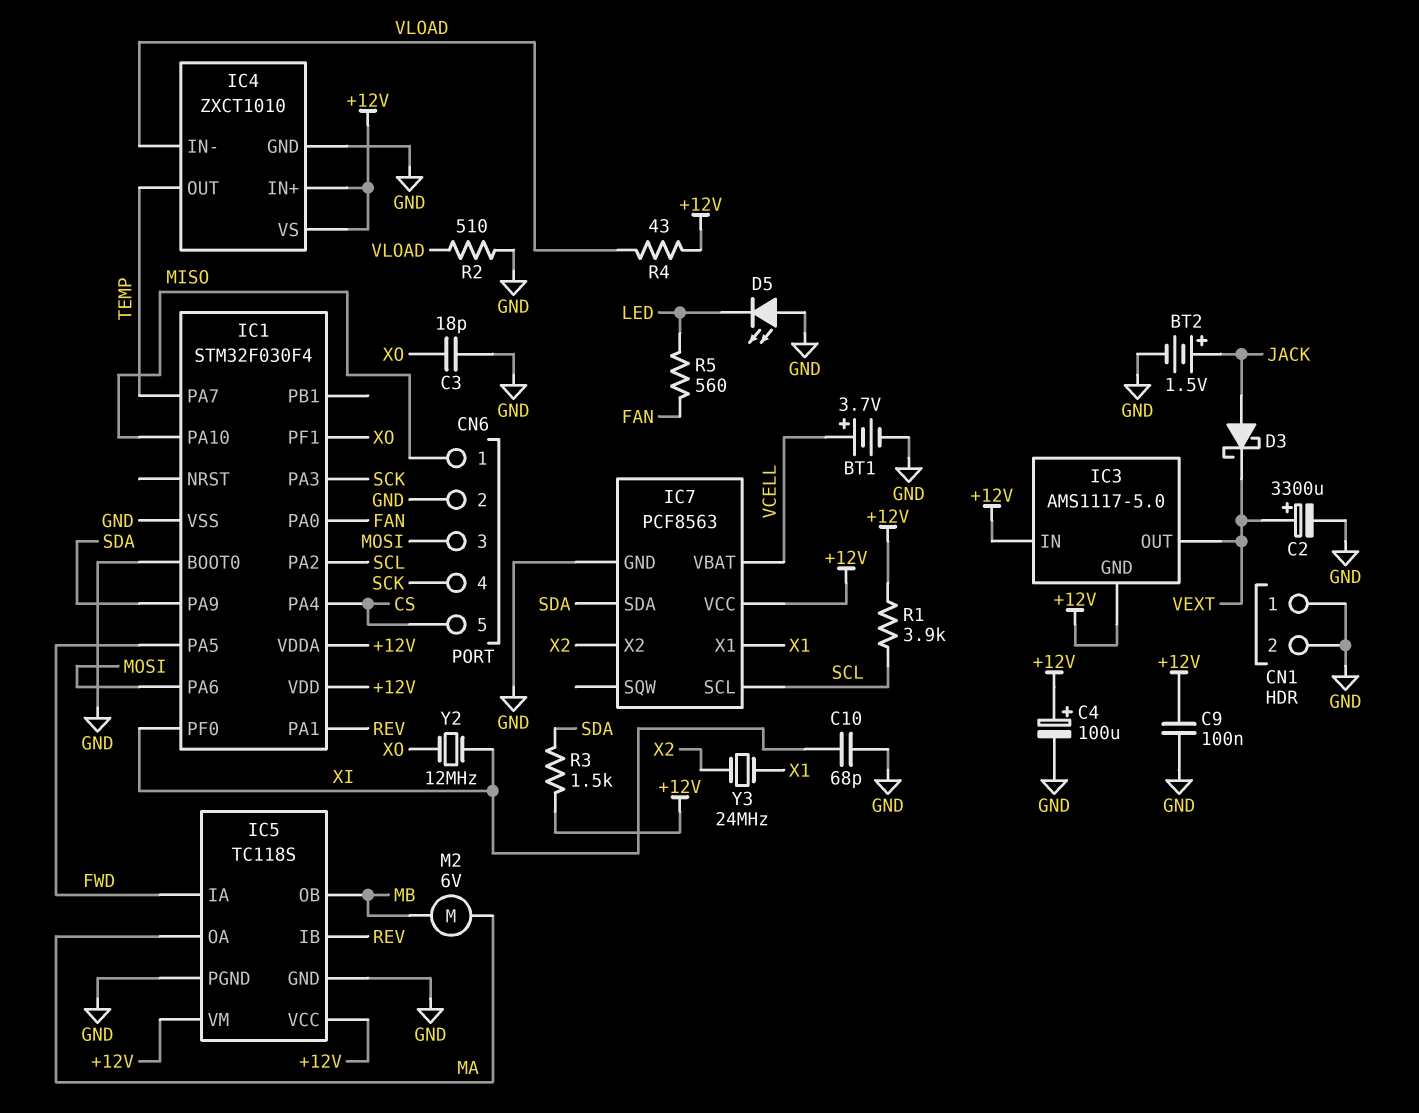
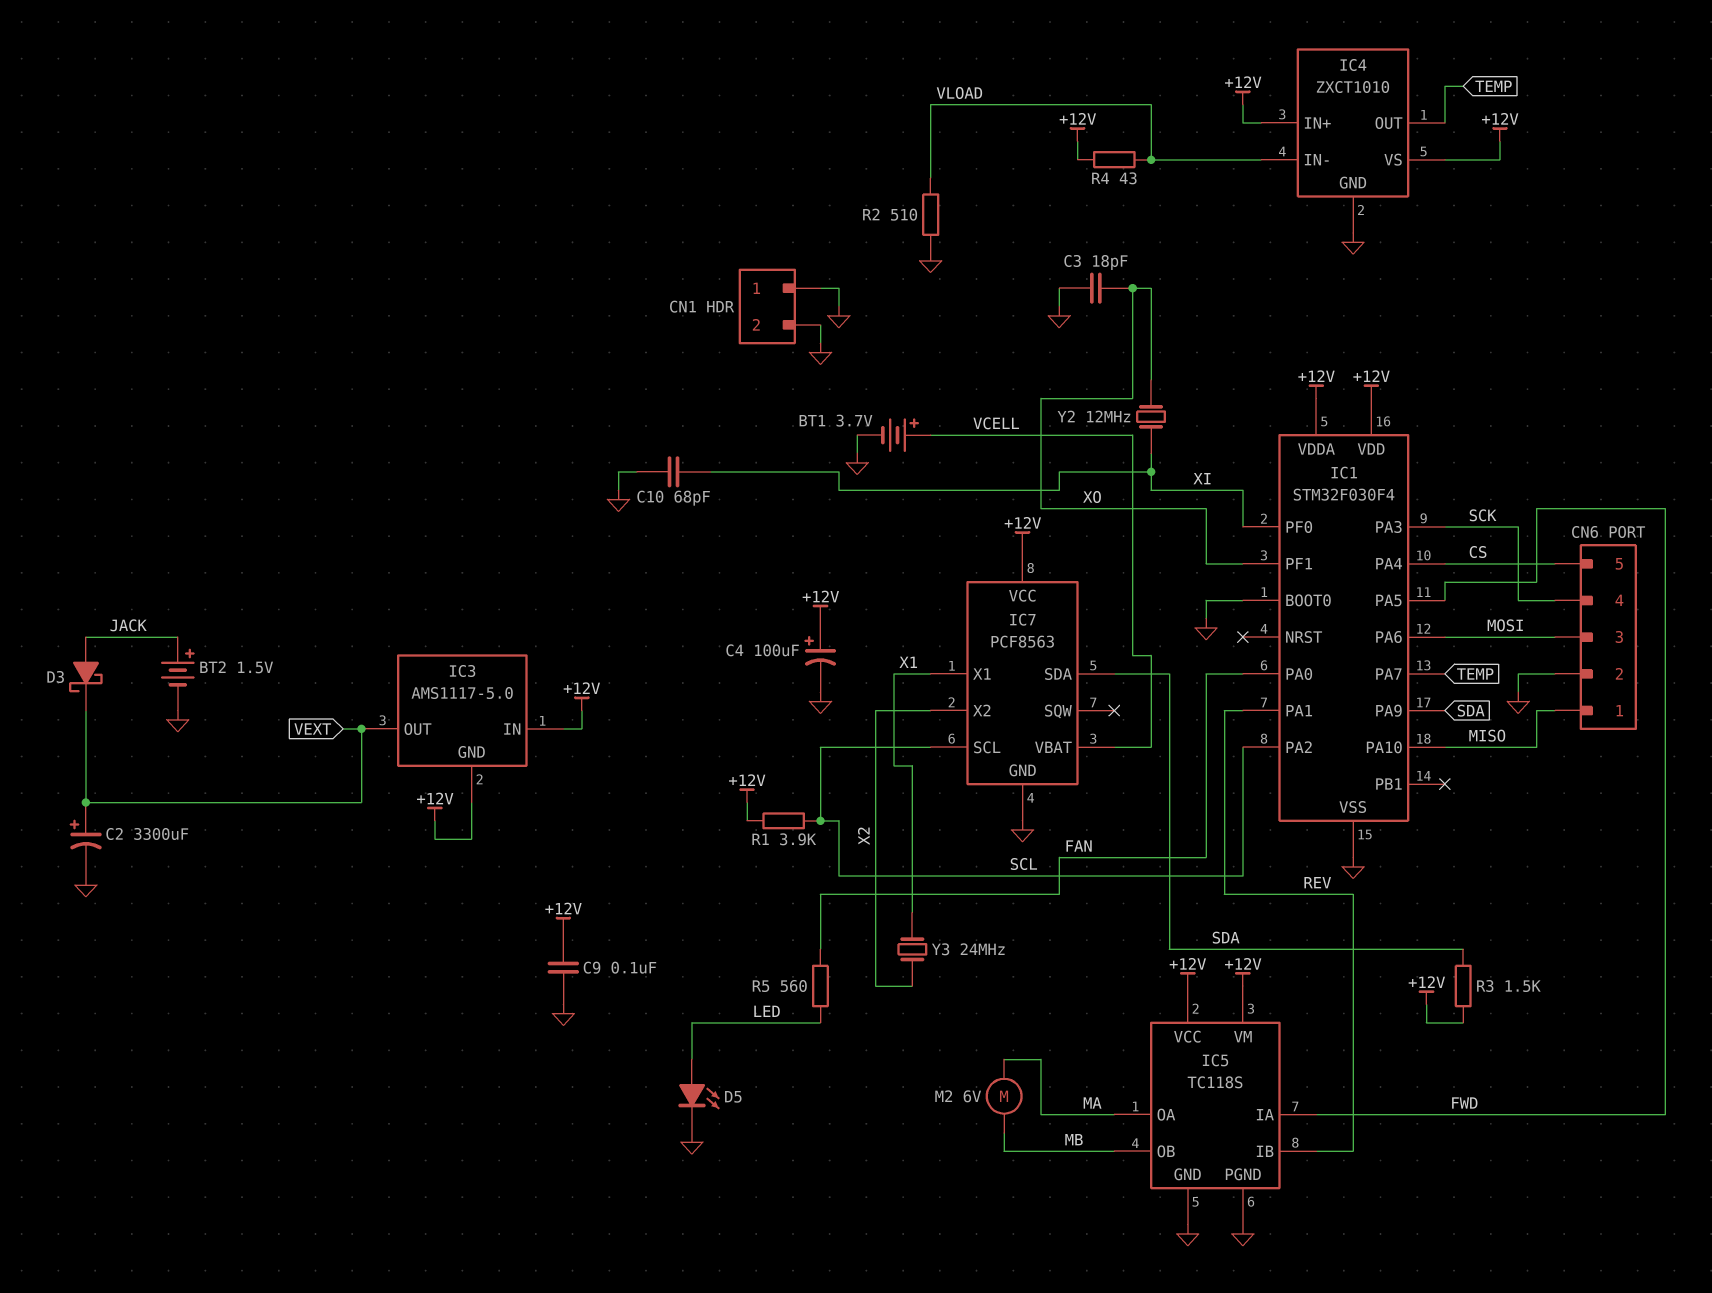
D5: LED (A GND, K LED) -> LED (A LED, K GND)

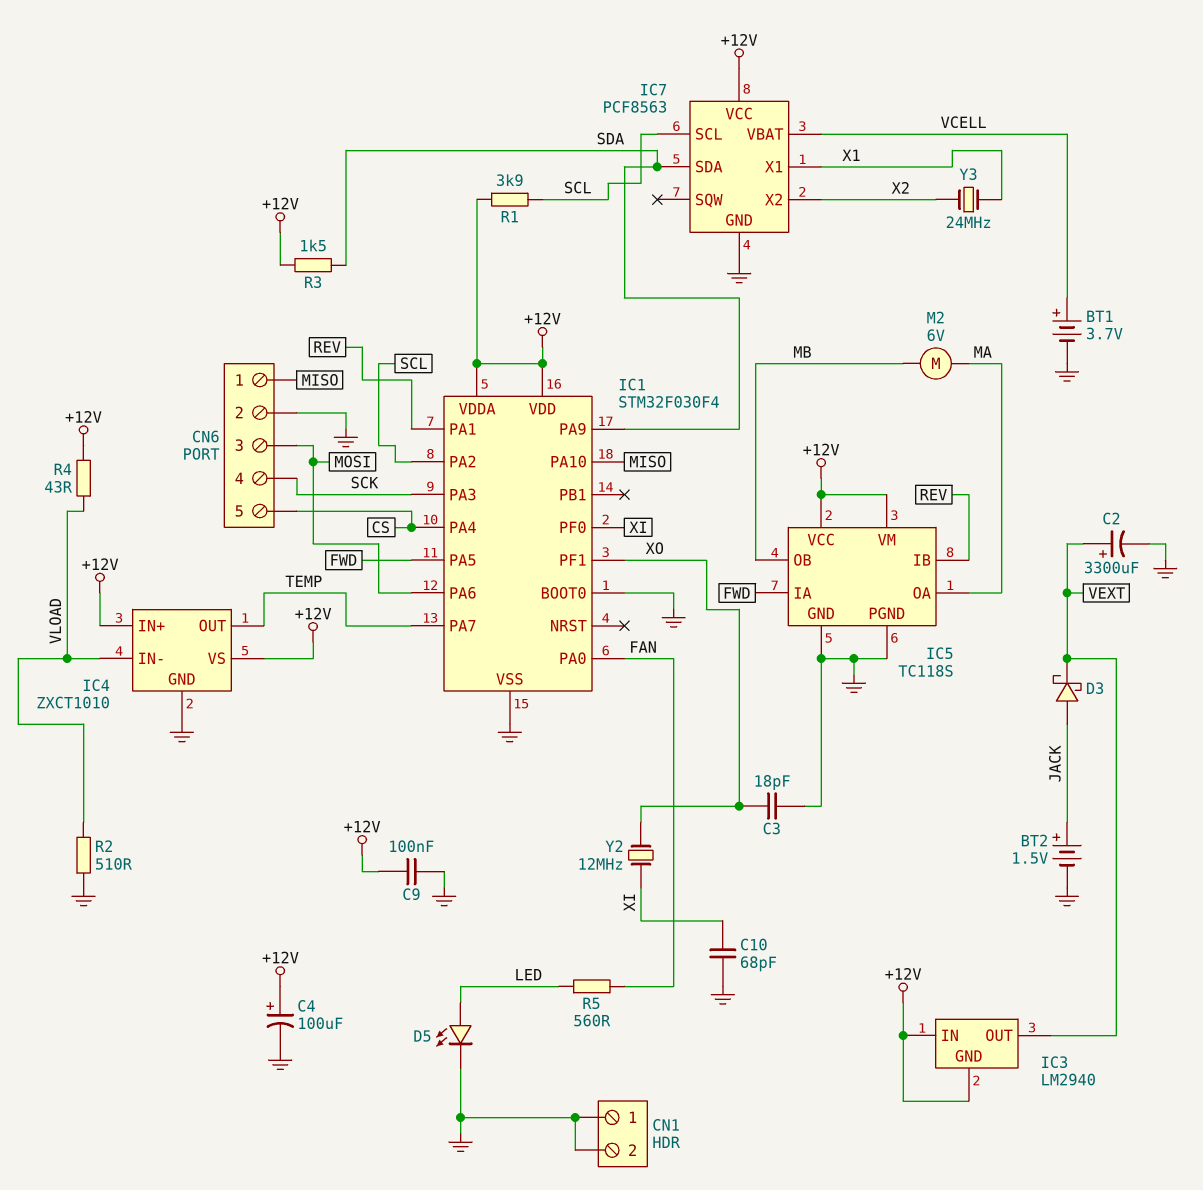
IC3: AMS1117-5.0 -> LM2940

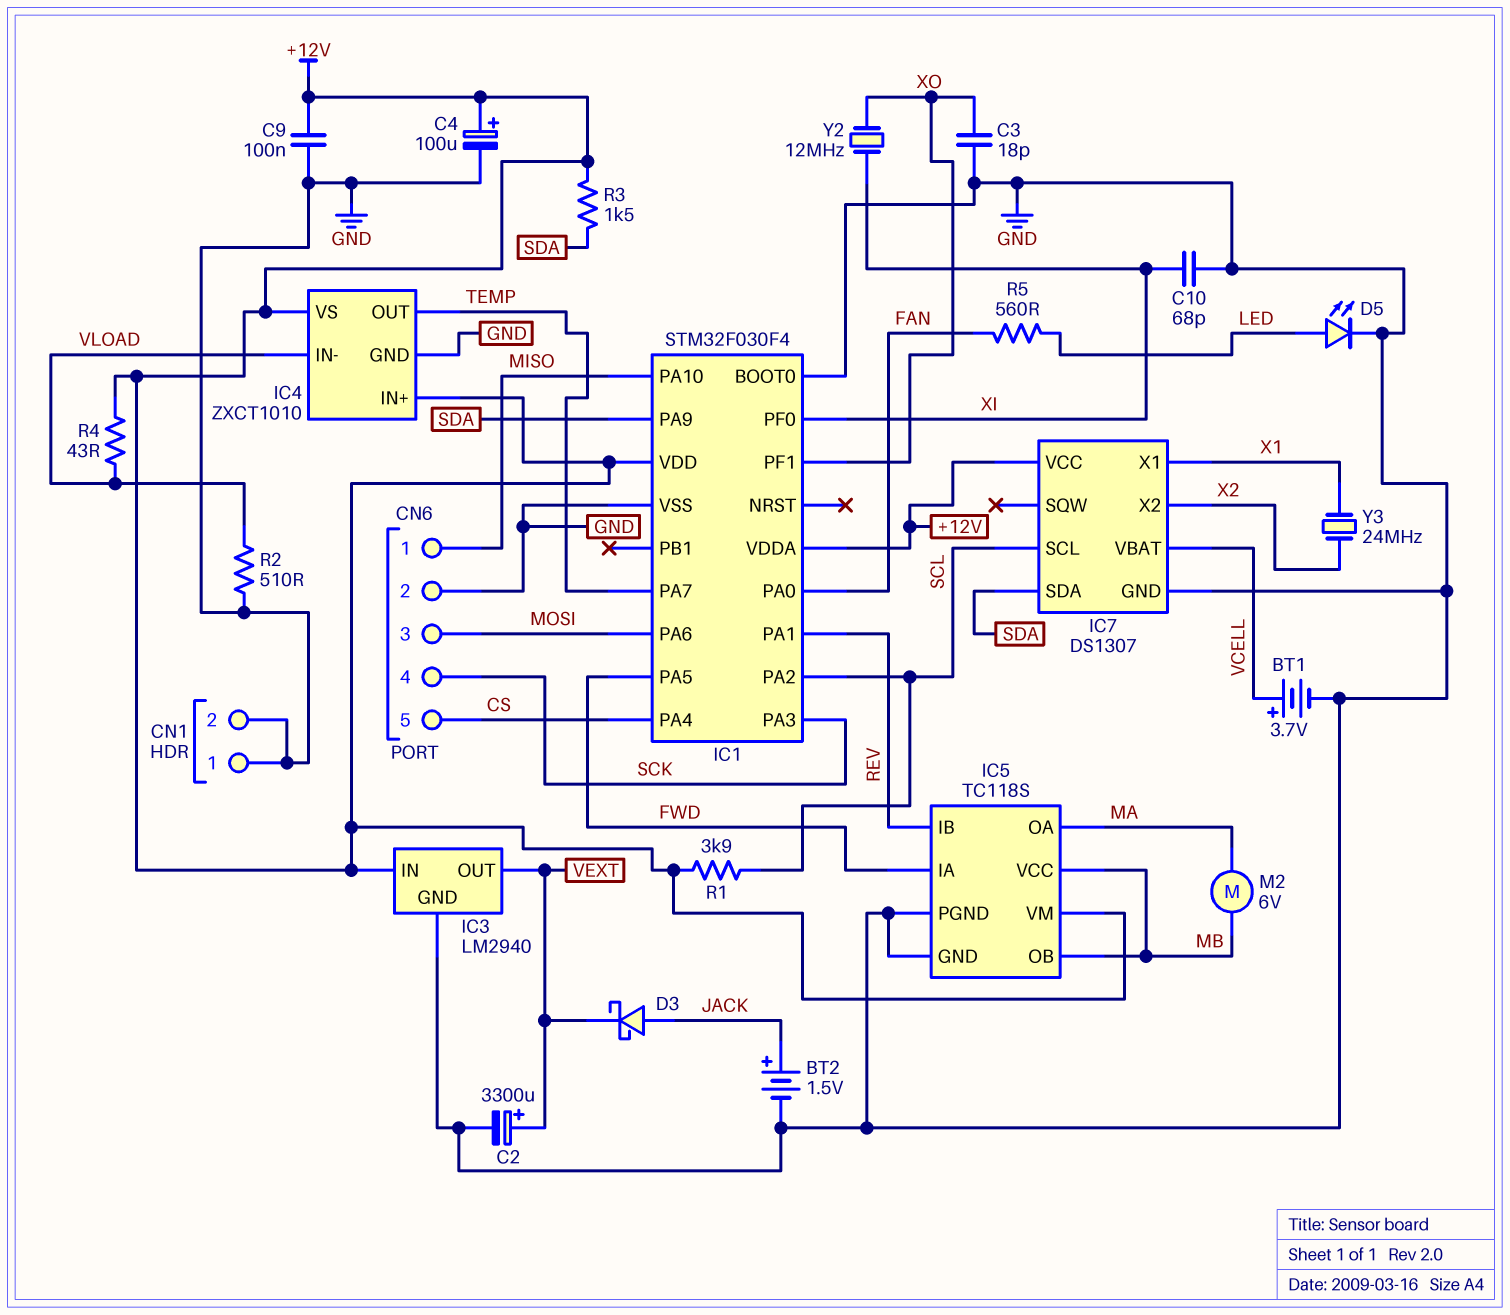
IC3 pin GND: +12V -> GND
IC5 pin VCC: +12V -> MB
IC7: PCF8563 -> DS1307

